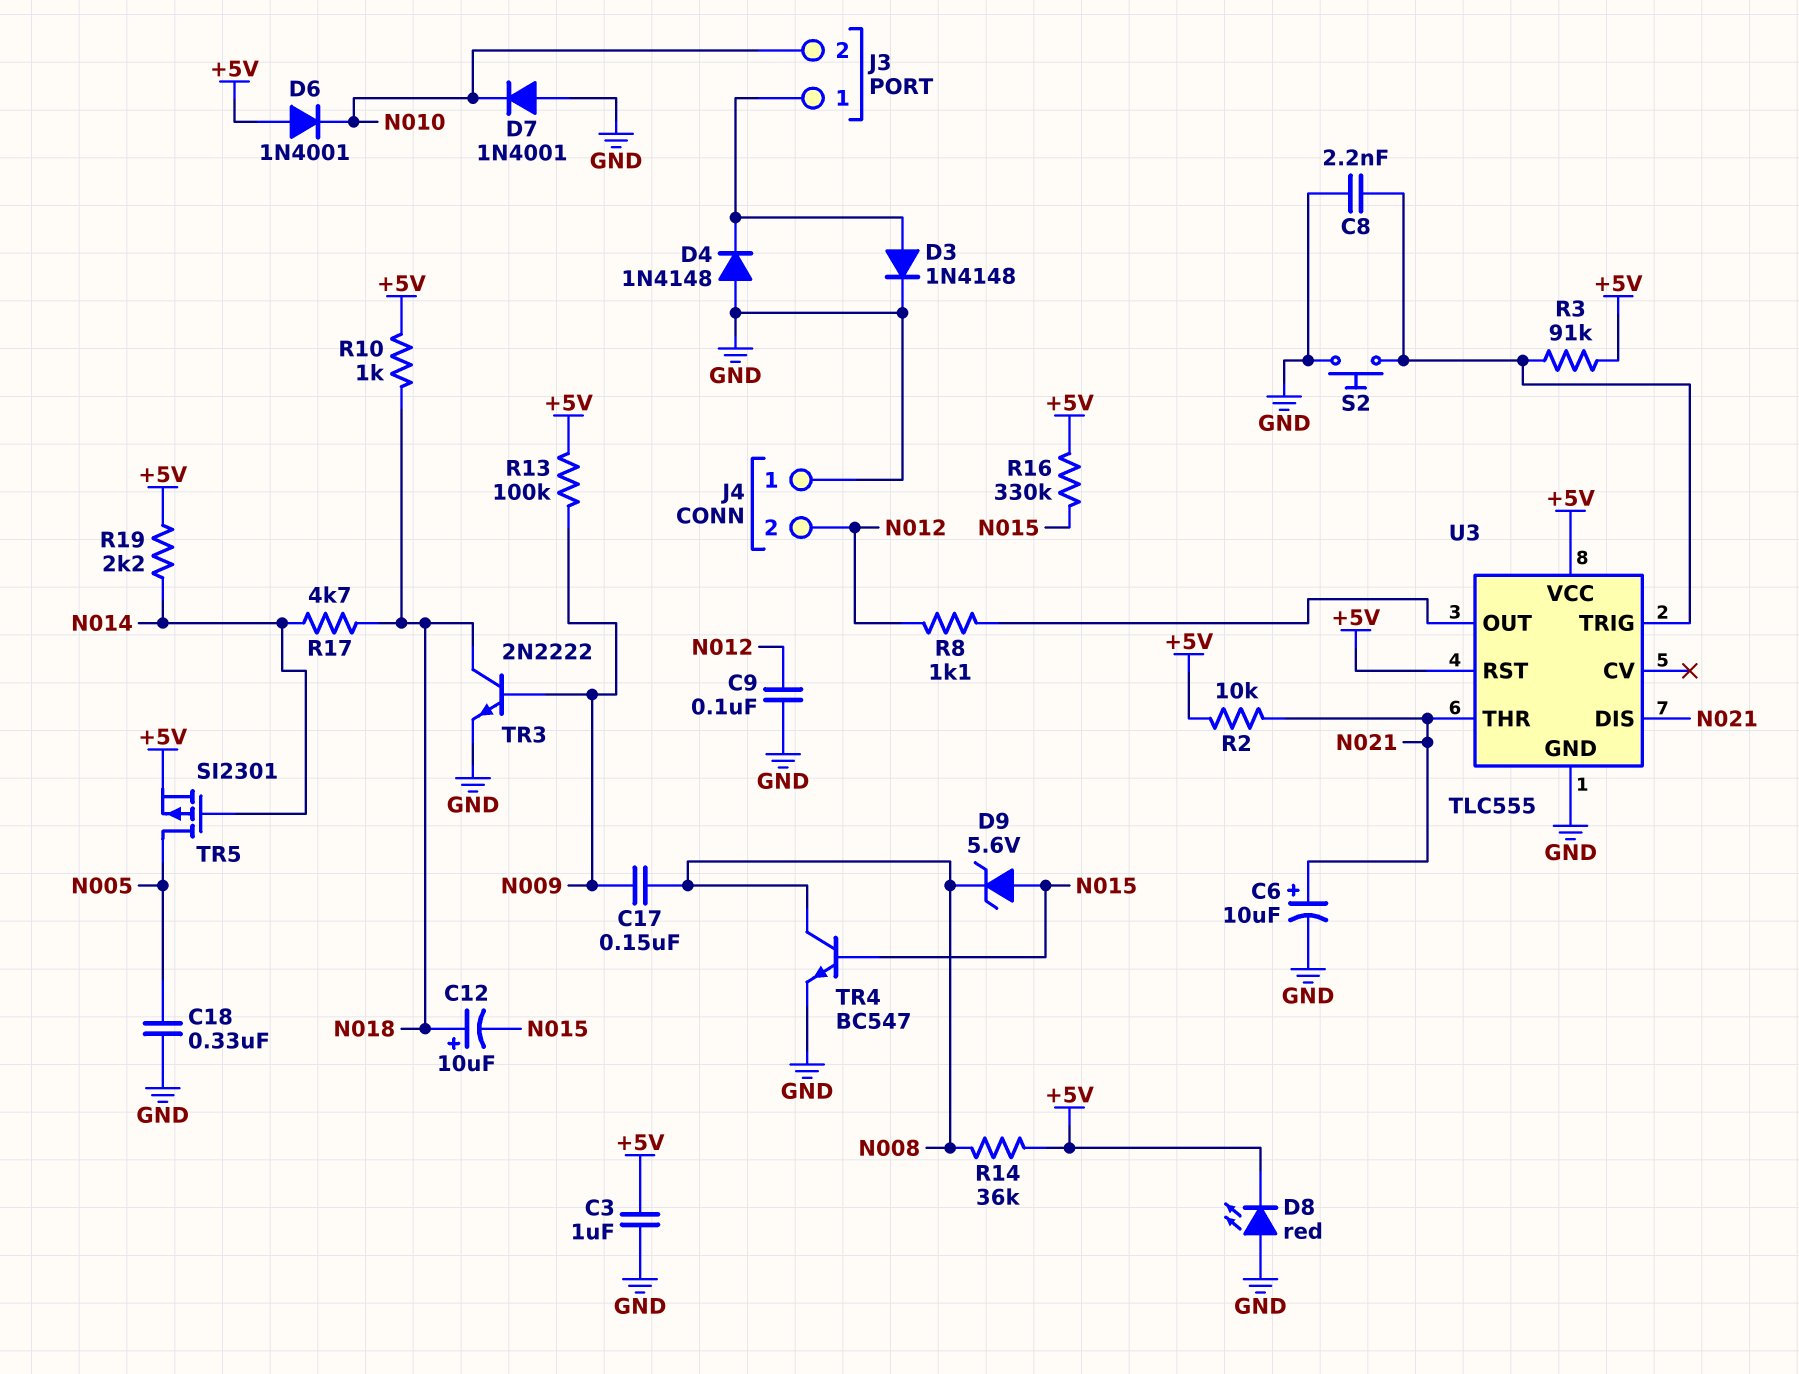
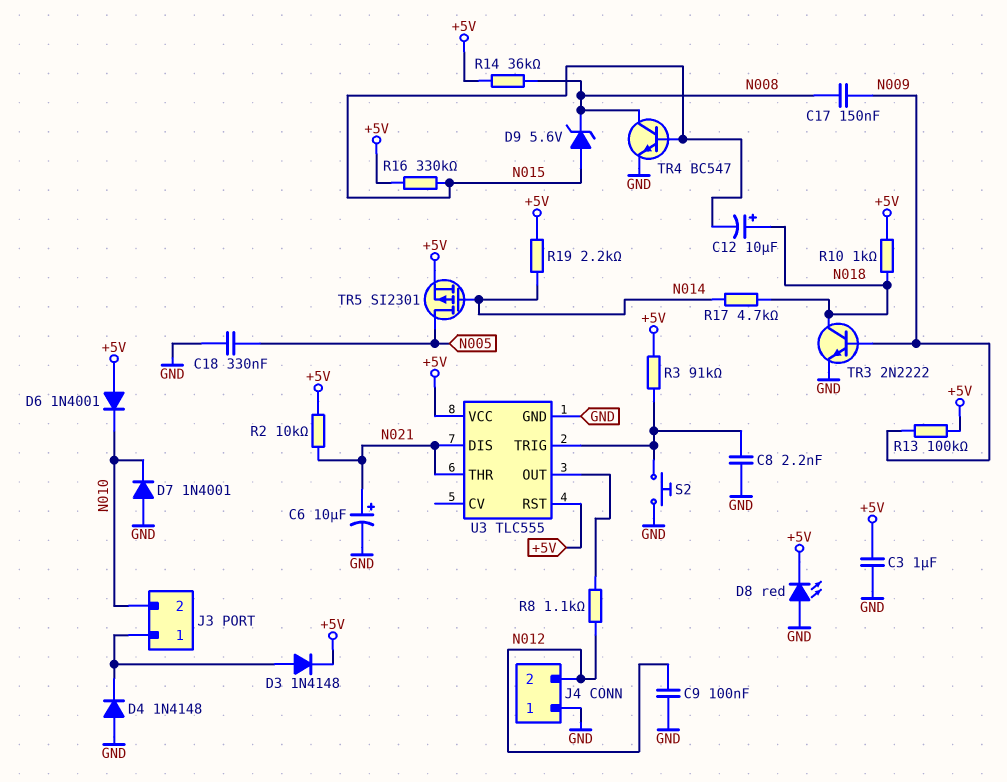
D3: diode 1N4148 (A J3/1, K GND) -> diode 1N4148 (A J3/1, K +5V)

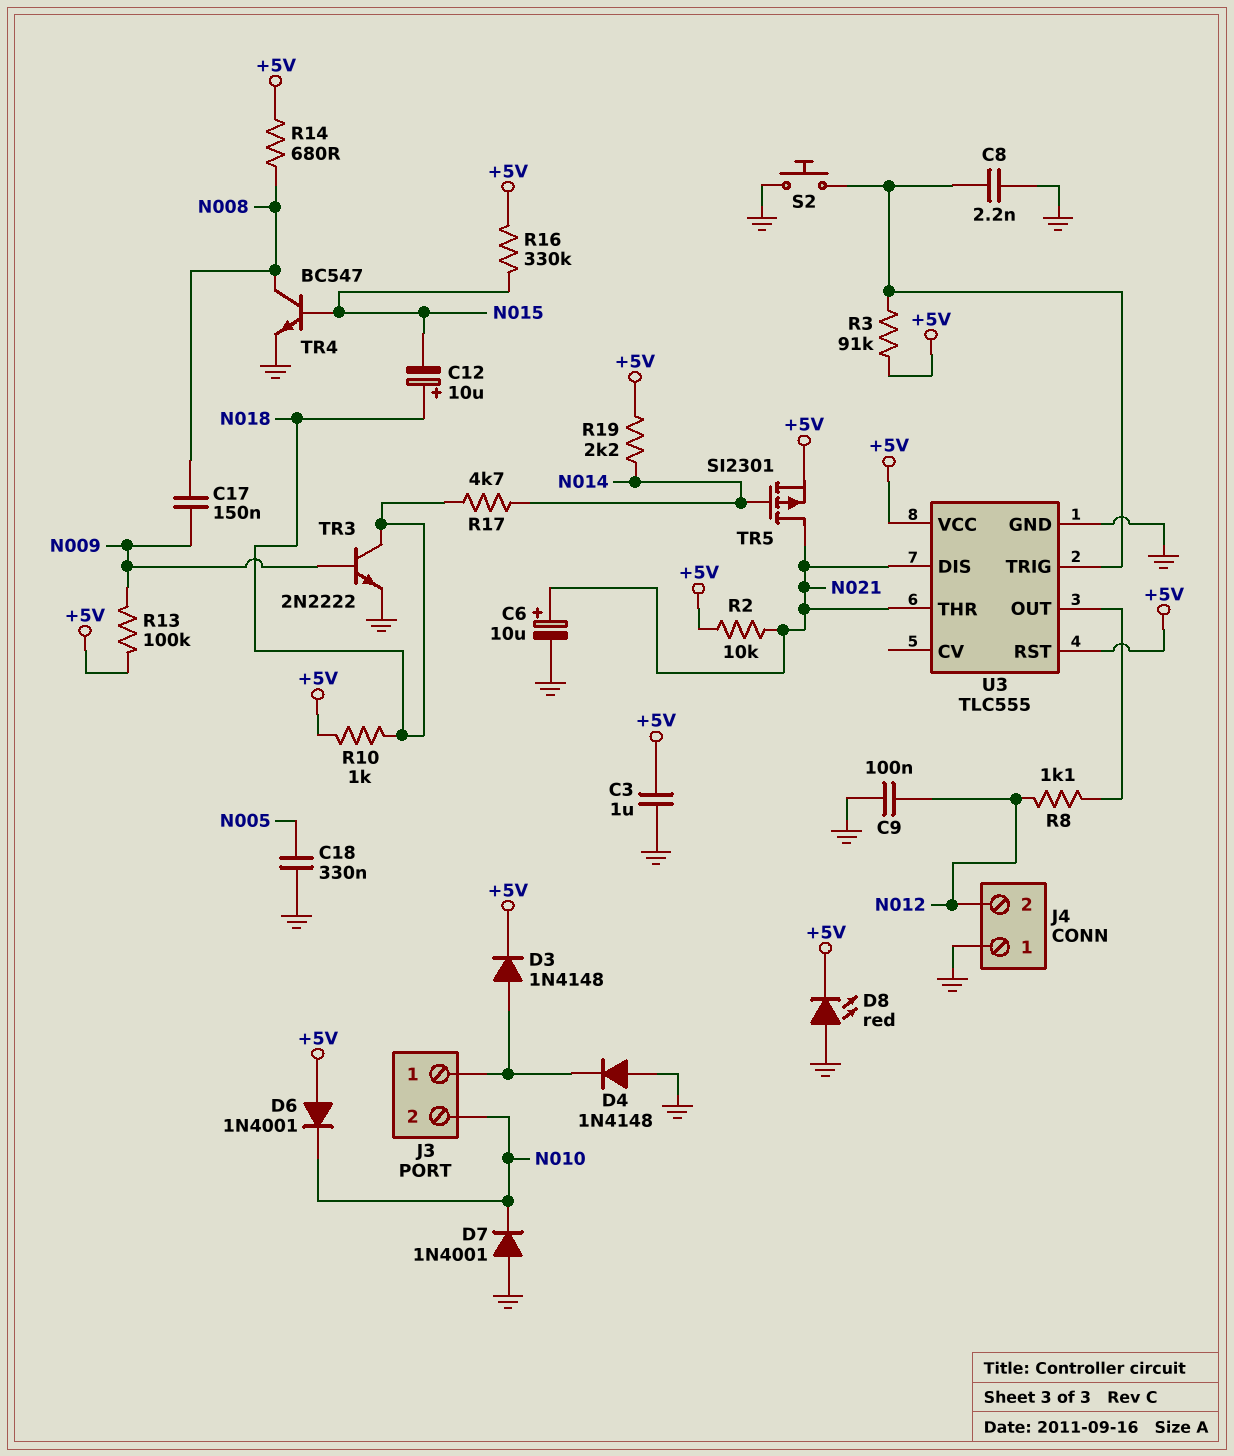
D9: zener 5.6V (A N015, K N008) -> none
R14: 36k (+5V, N008) -> 680 (+5V, N008)
TR5: PMOS SI2301 (G N014, D N005, S +5V) -> PMOS SI2301 (G N014, D N021, S +5V)

